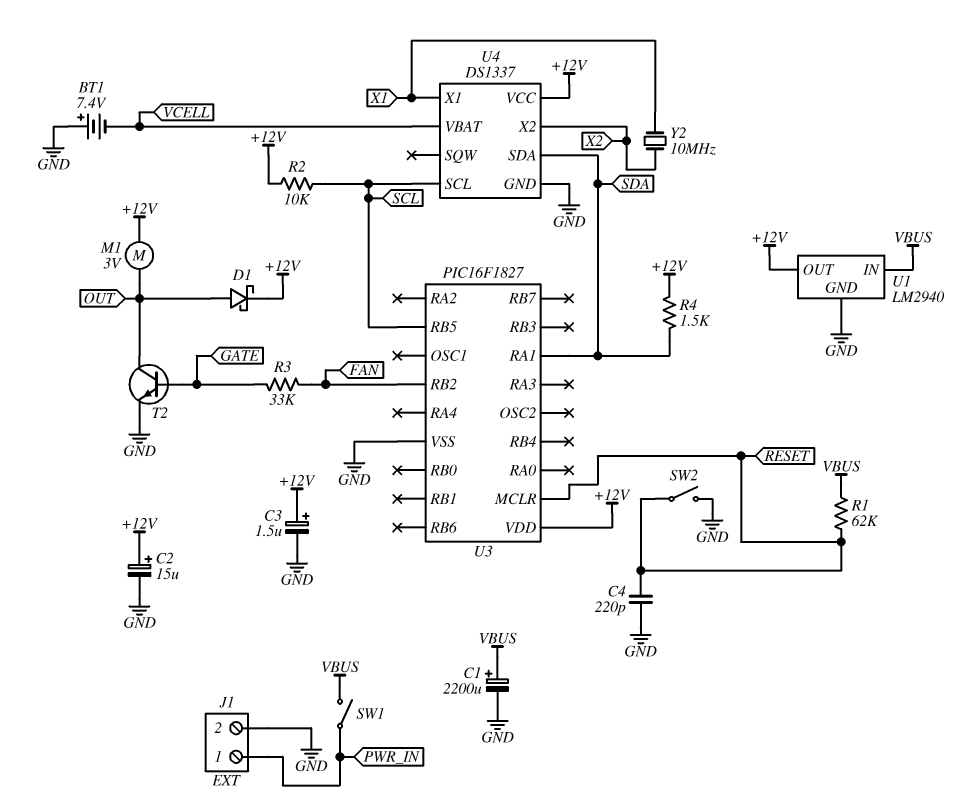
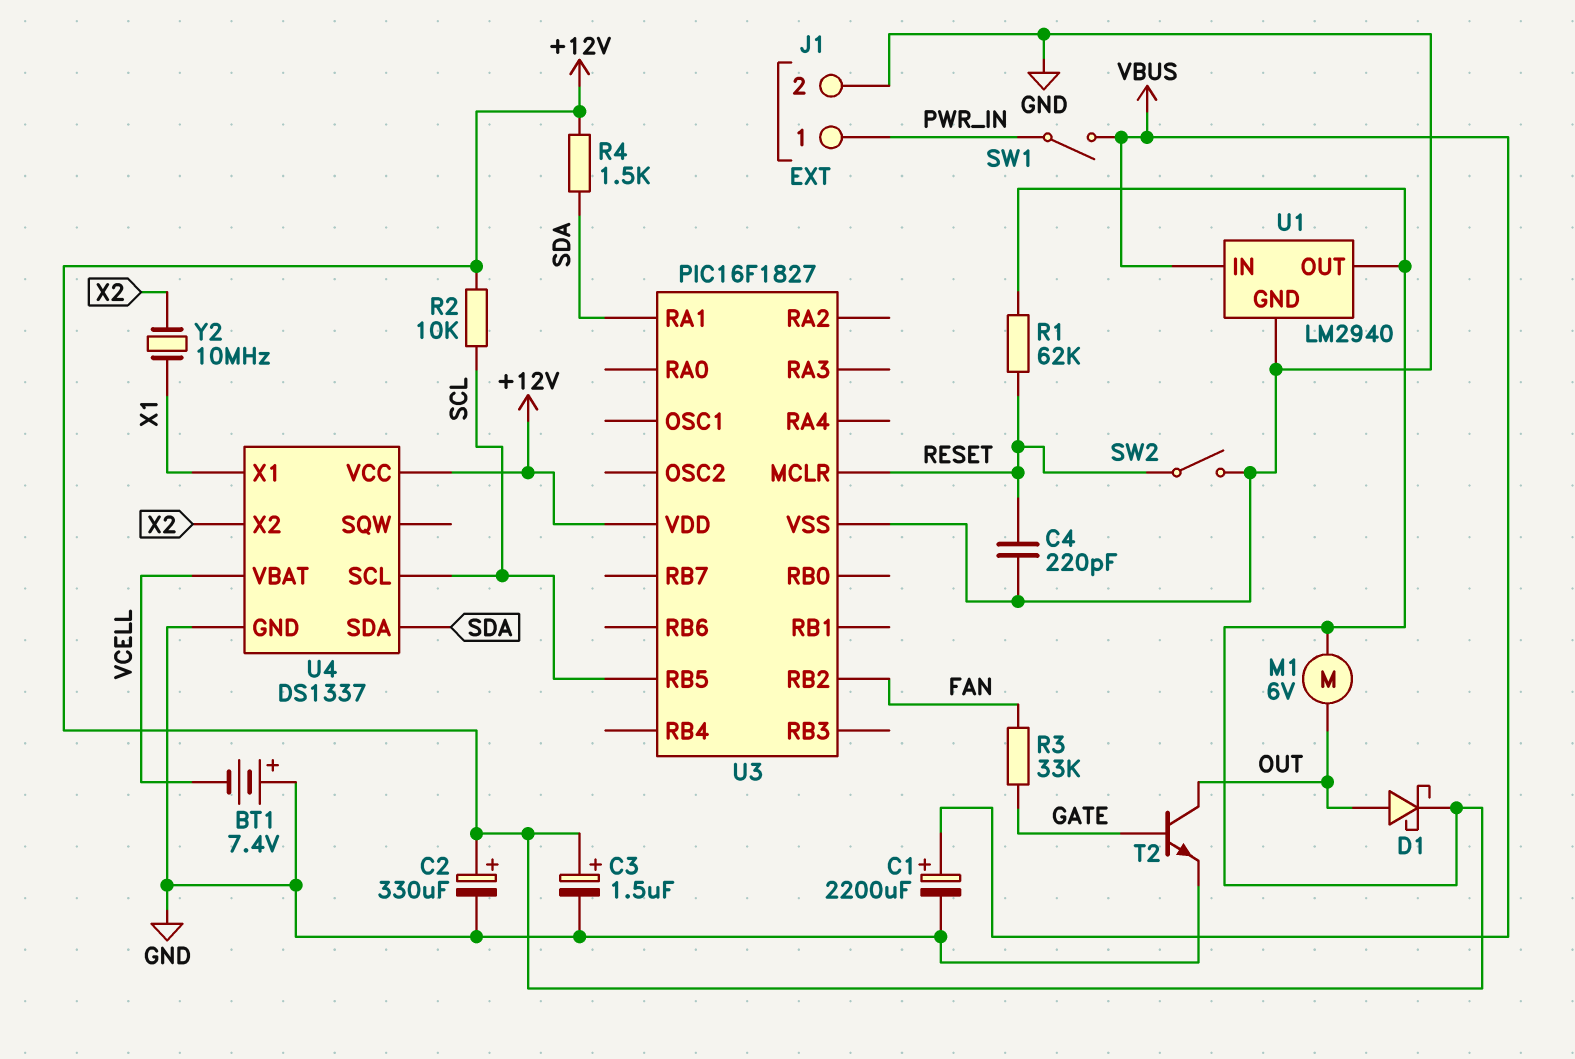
C2: 15uF (plus +12V, minus GND) -> 330uF (plus +12V, minus GND)
M1: motor 3V (+12V, OUT) -> motor 6V (+12V, OUT)
R1: 62k (RESET, VBUS) -> 62k (+12V, RESET)

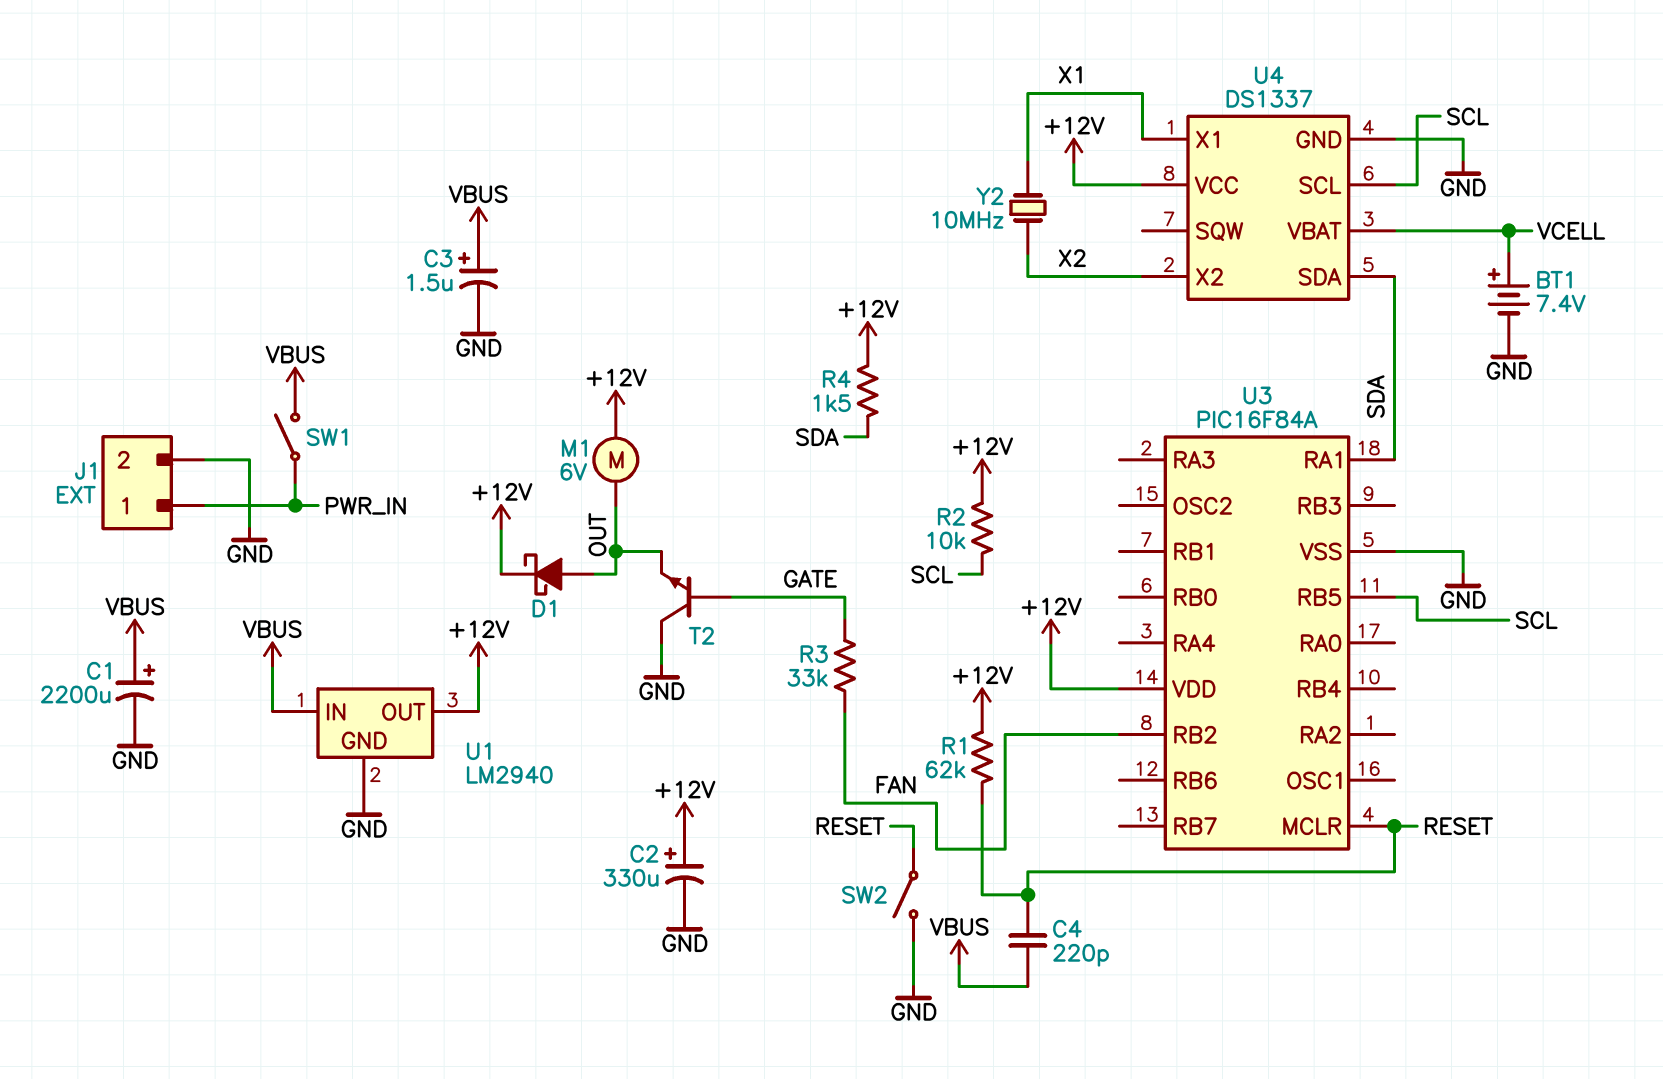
BT1: 7.4V (plus GND, minus VCELL) -> 7.4V (plus VCELL, minus GND)
C3: 1.5uF (plus +12V, minus GND) -> 1.5uF (plus VBUS, minus GND)
C4: 220pF (GND, RESET) -> 220pF (RESET, VBUS)
T2: NPN (B GATE, C OUT, E GND) -> NPN (B GATE, C GND, E OUT)
U3: PIC16F1827 -> PIC16F84A

